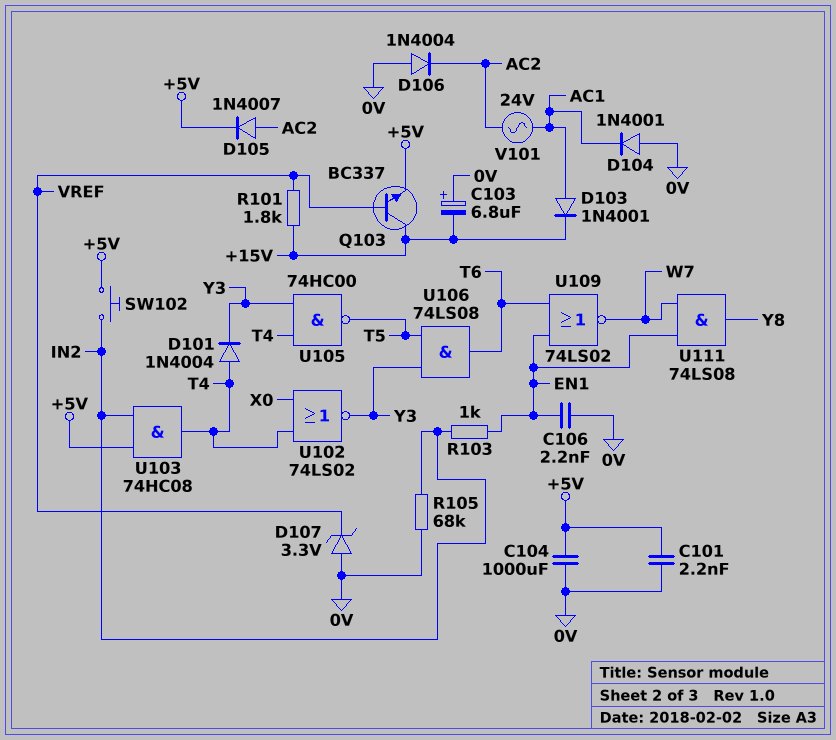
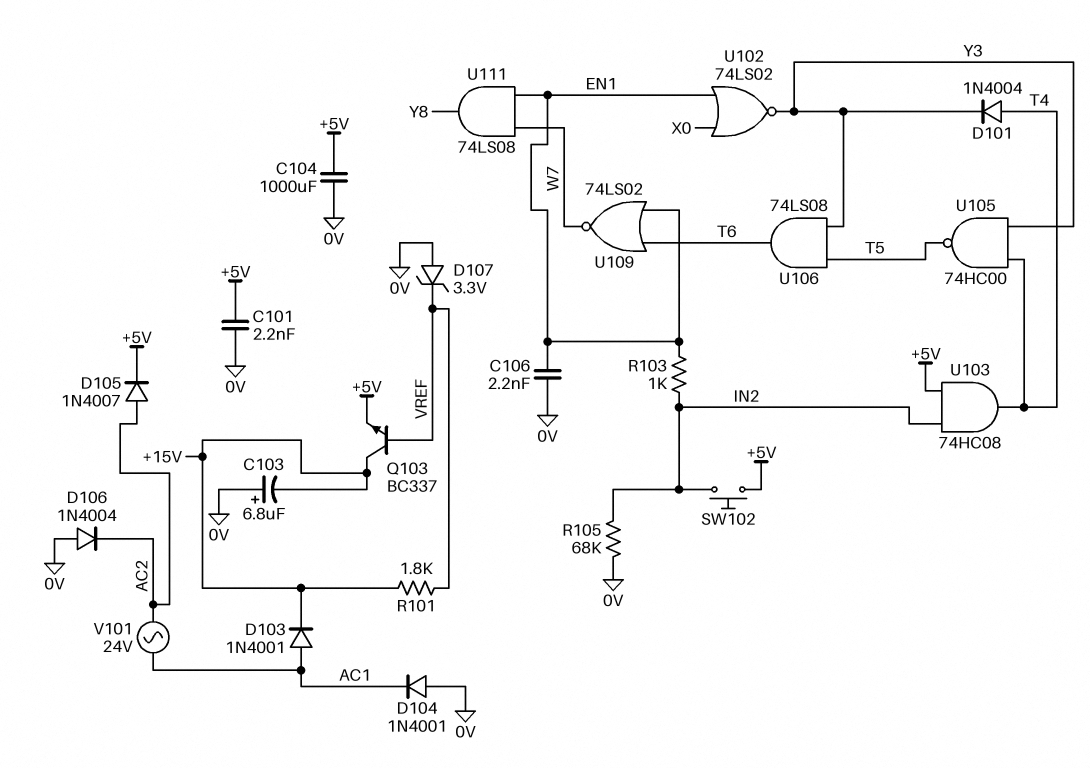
U102: NOR 74LS02 (in T4, in X0, out Y3) -> NOR 74LS02 (in EN1, in X0, out Y3)

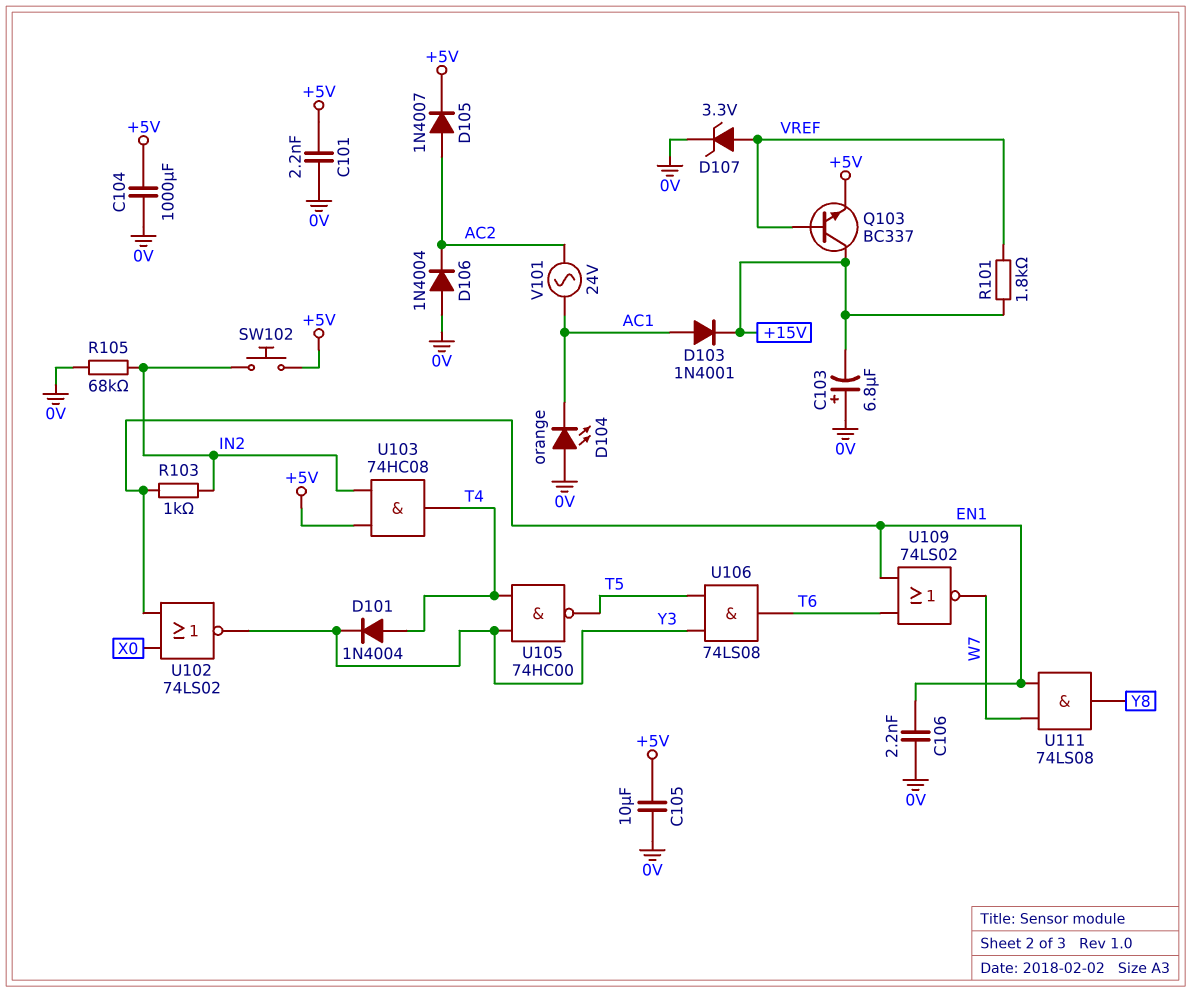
C105: none -> 10uF (+5V, 0V)
D104: diode 1N4001 (A 0V, K AC1) -> LED orange (A 0V, K AC1)
D107: zener 3.3V (A 0V, K VREF) -> zener 3.3V (A VREF, K 0V)

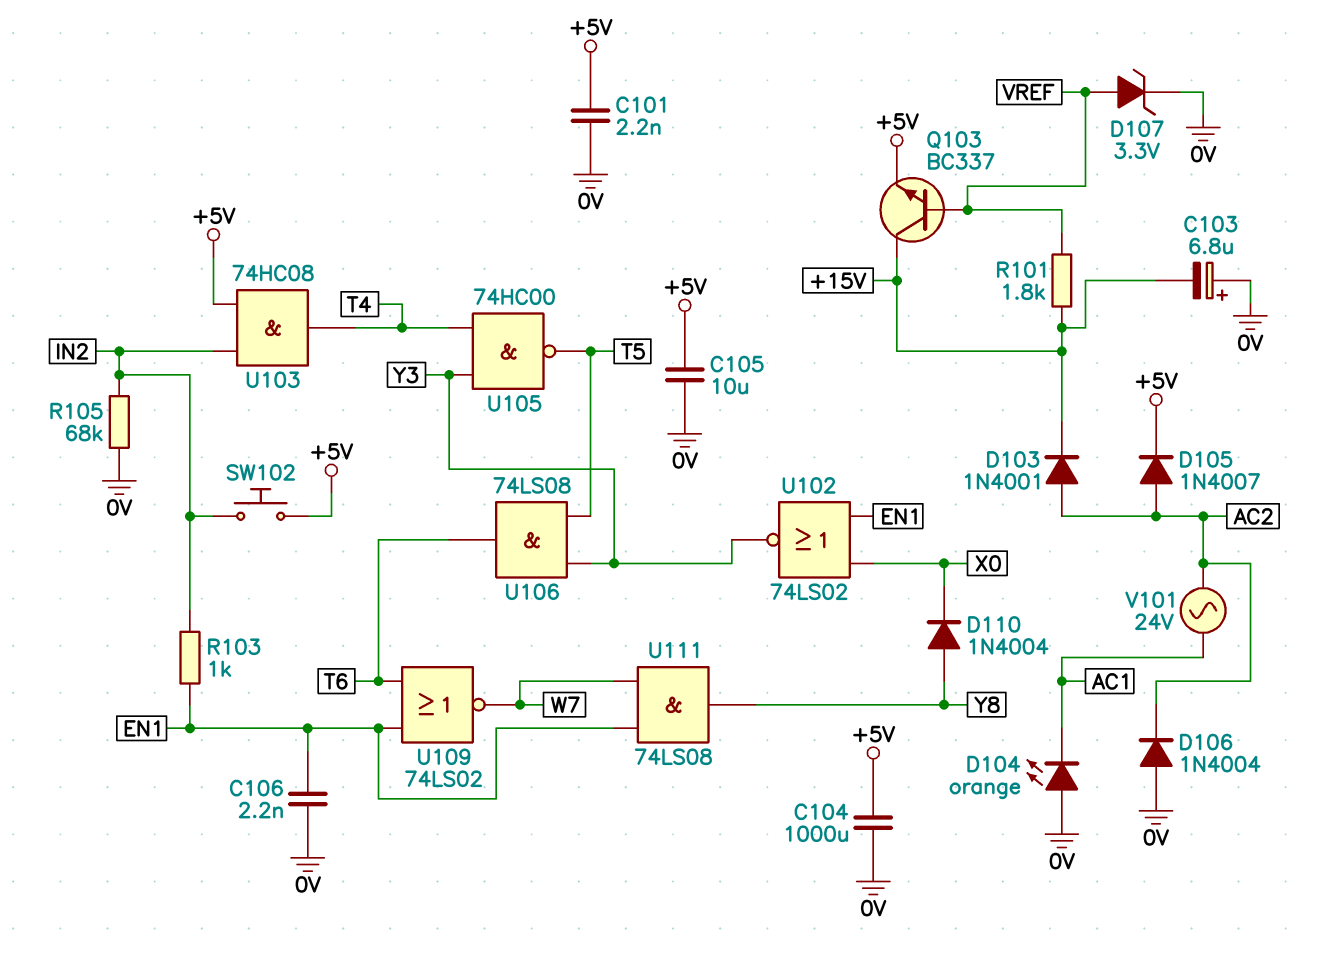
D101: diode 1N4004 (A T4, K Y3) -> none
D103: diode 1N4001 (A AC1, K +15V) -> diode 1N4001 (A AC2, K +15V)
D110: none -> diode 1N4004 (A Y8, K X0)

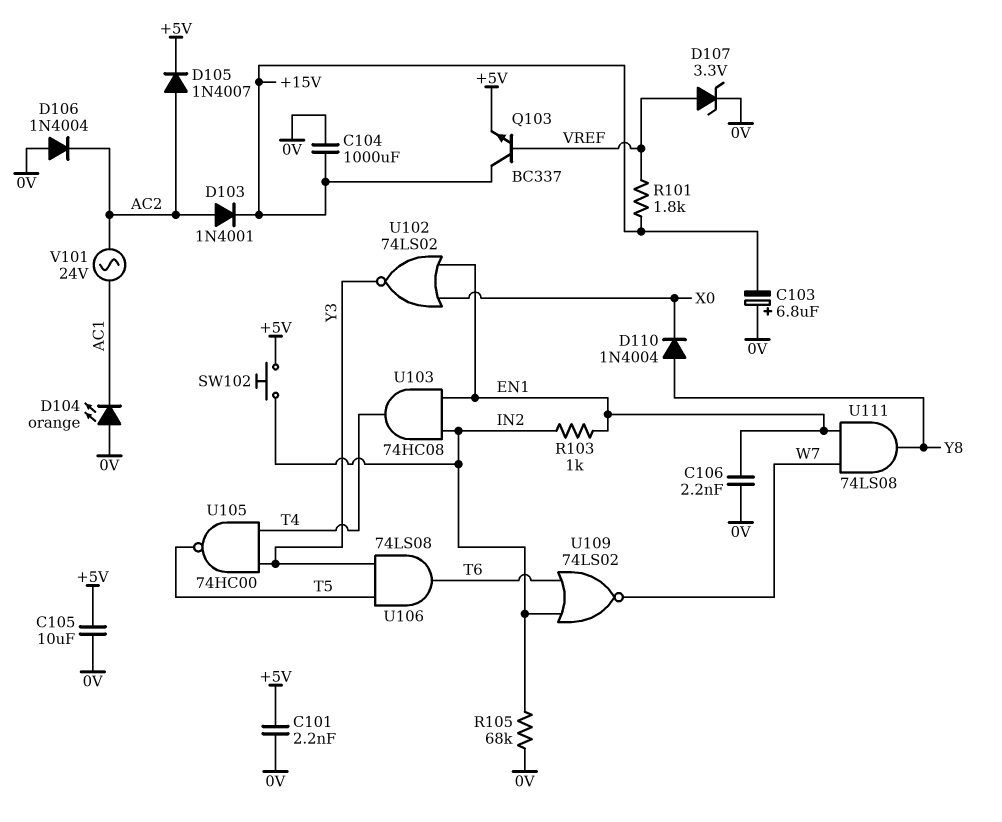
C104: 1000uF (+5V, 0V) -> 1000uF (+15V, 0V)
U103: AND 74HC08 (in +5V, in IN2, out T4) -> AND 74HC08 (in EN1, in IN2, out T4)
U109: NOR 74LS02 (in EN1, in T6, out W7) -> NOR 74LS02 (in IN2, in T6, out W7)

